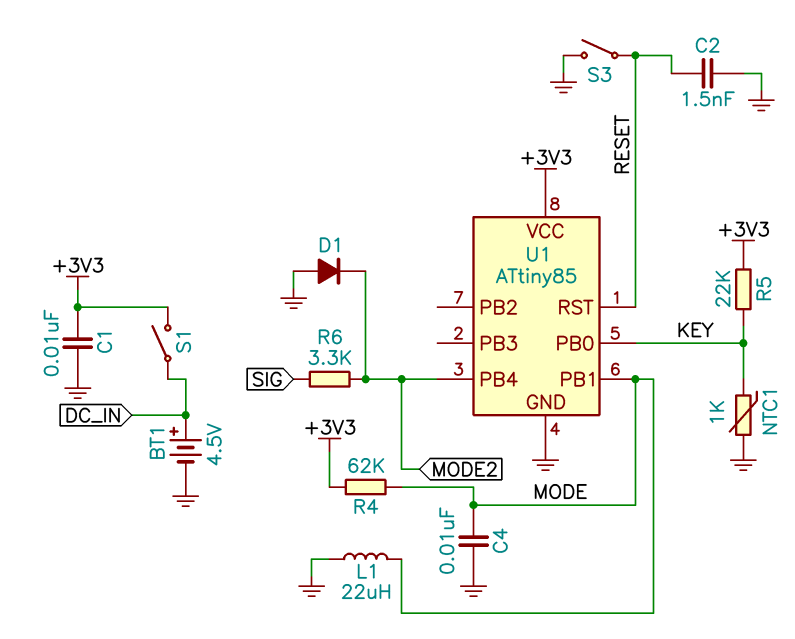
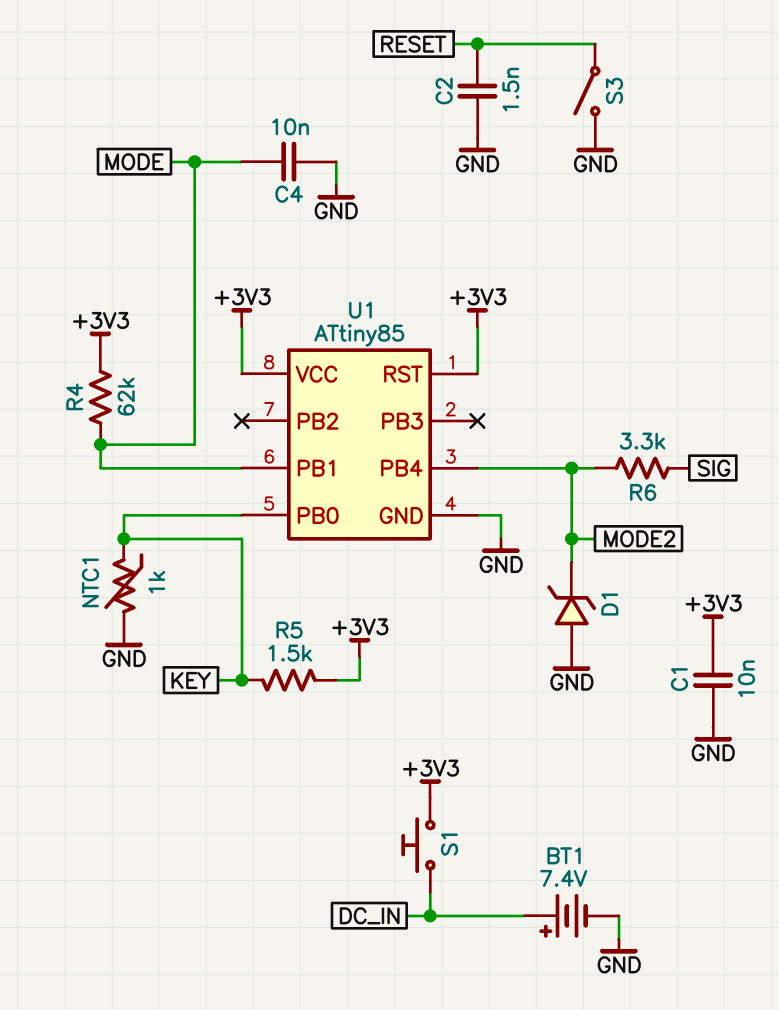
BT1: 4.5V (plus DC_IN, minus GND) -> 7.4V (plus DC_IN, minus GND)
D1: diode (A GND, K MODE2) -> zener (A GND, K MODE2)
L1: 22uH (GND, MODE) -> none
R5: 22k (+3V3, KEY) -> 1.5k (+3V3, KEY)
S1: switch (+3V3, DC_IN) -> button (+3V3, DC_IN)
U1 pin RST: RESET -> +3V3

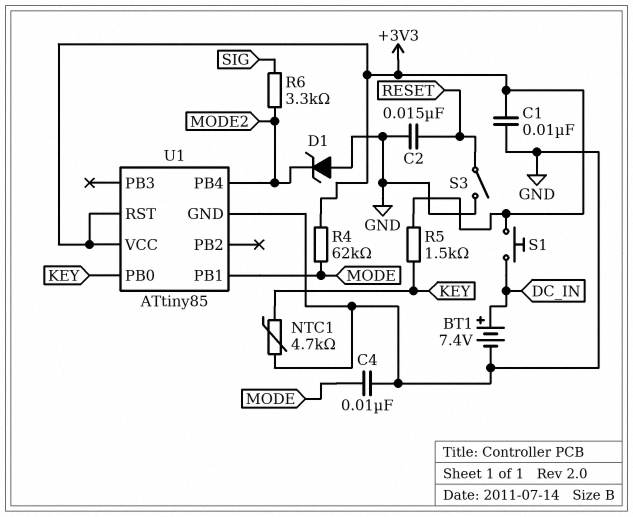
C2: 1.5nF (GND, RESET) -> 15nF (GND, RESET)
NTC1: 1k (GND, KEY) -> 4.7k (GND, KEY)

